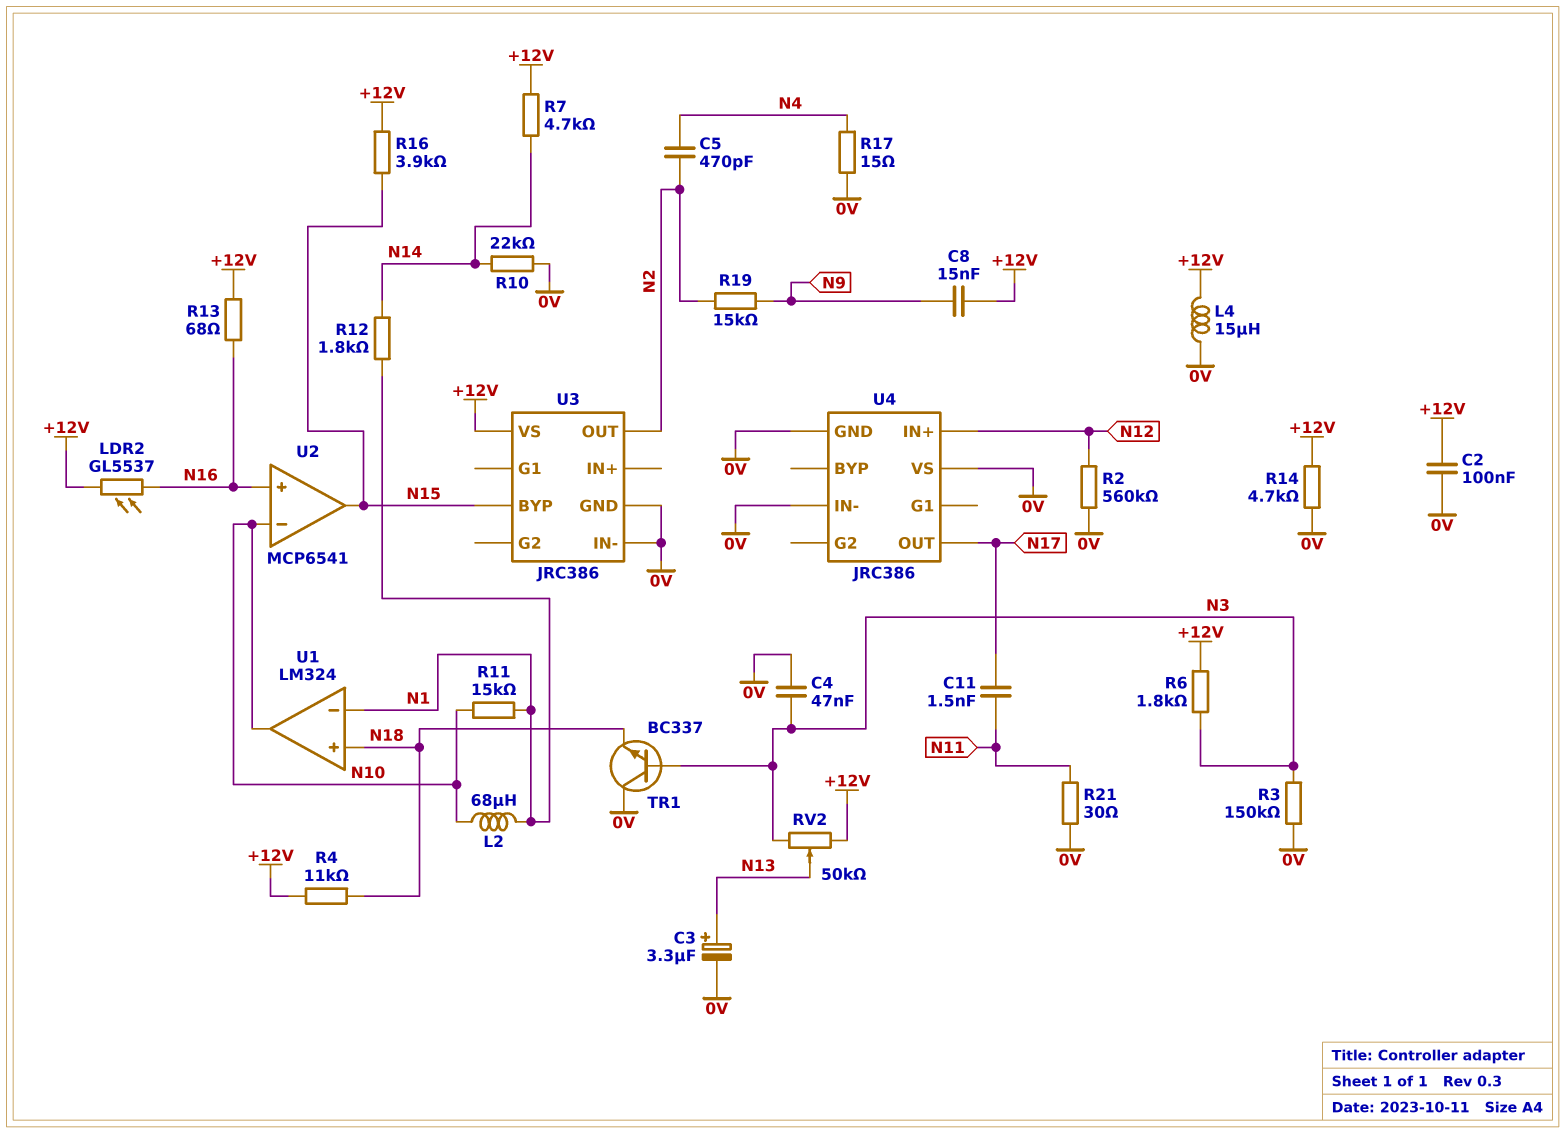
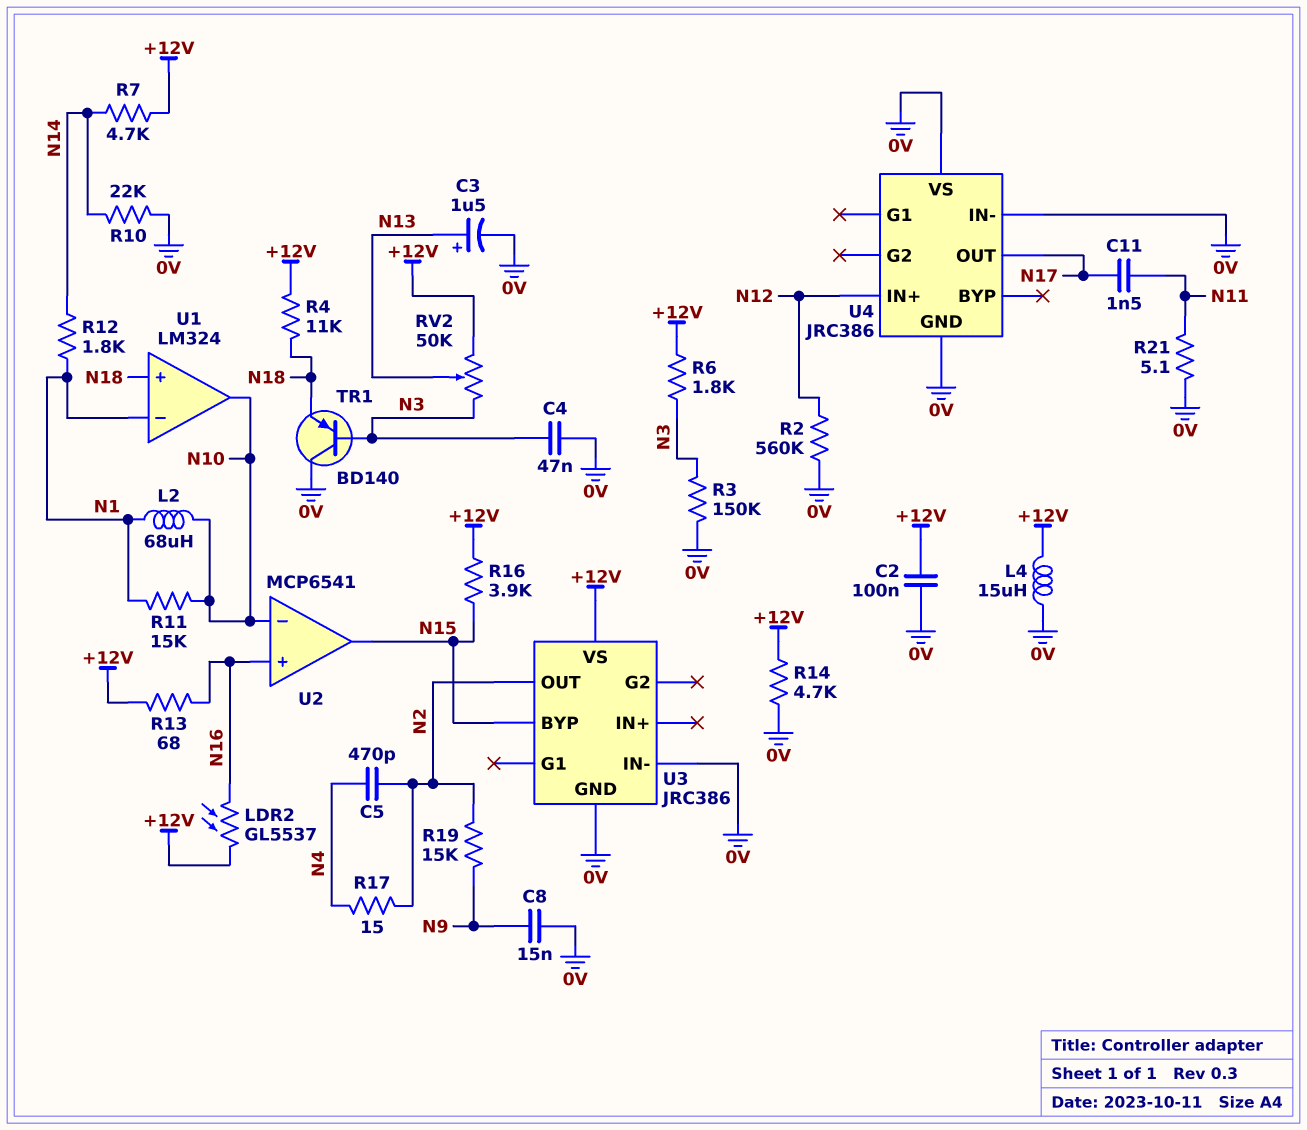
C3: 3.3uF (plus N13, minus 0V) -> 1.5uF (plus N13, minus 0V)
C8: 15nF (+12V, N9) -> 15nF (0V, N9)
R17: 15 (0V, N4) -> 15 (N2, N4)
R21: 30 (0V, N11) -> 5.1 (0V, N11)
TR1: NPN BC337 (B N3, C 0V, E N18) -> PNP BD140 (B N3, C 0V, E N18)

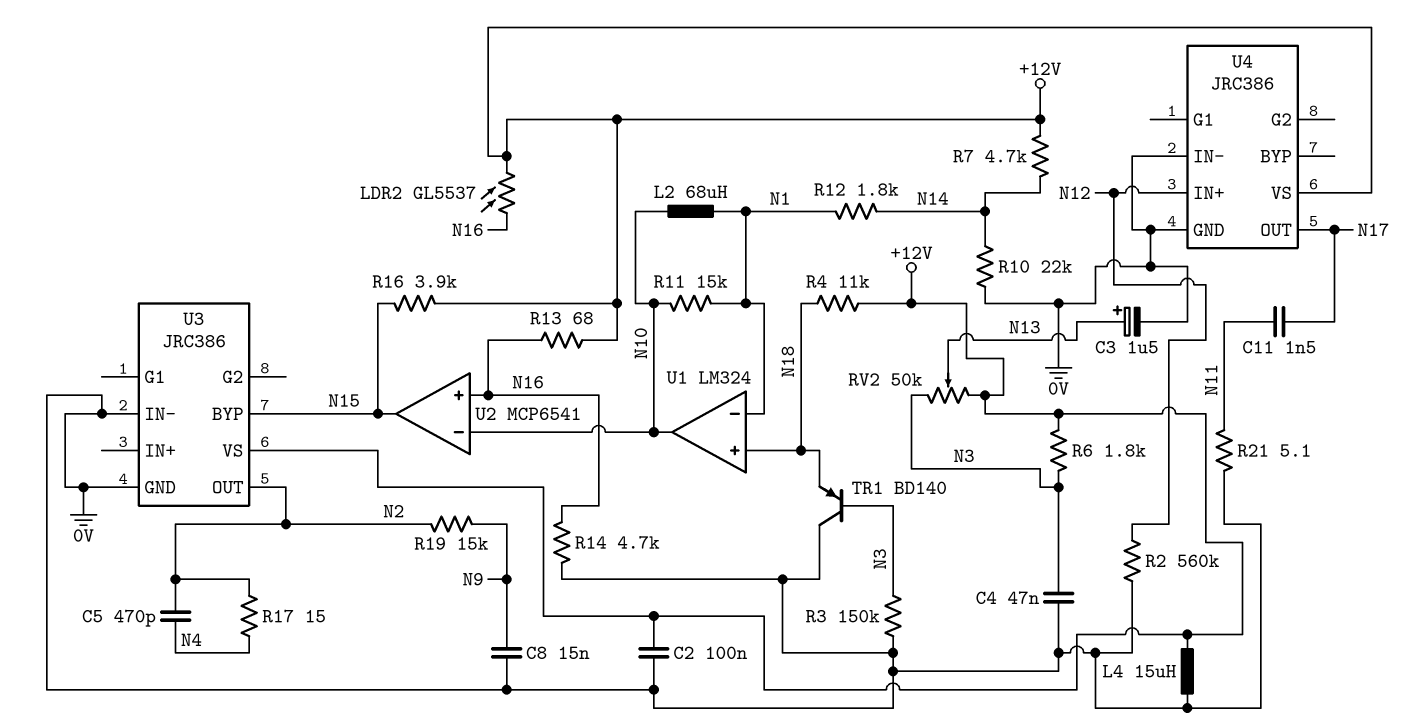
R14: 4.7k (+12V, 0V) -> 4.7k (0V, N16)
U4 pin VS: 0V -> +12V

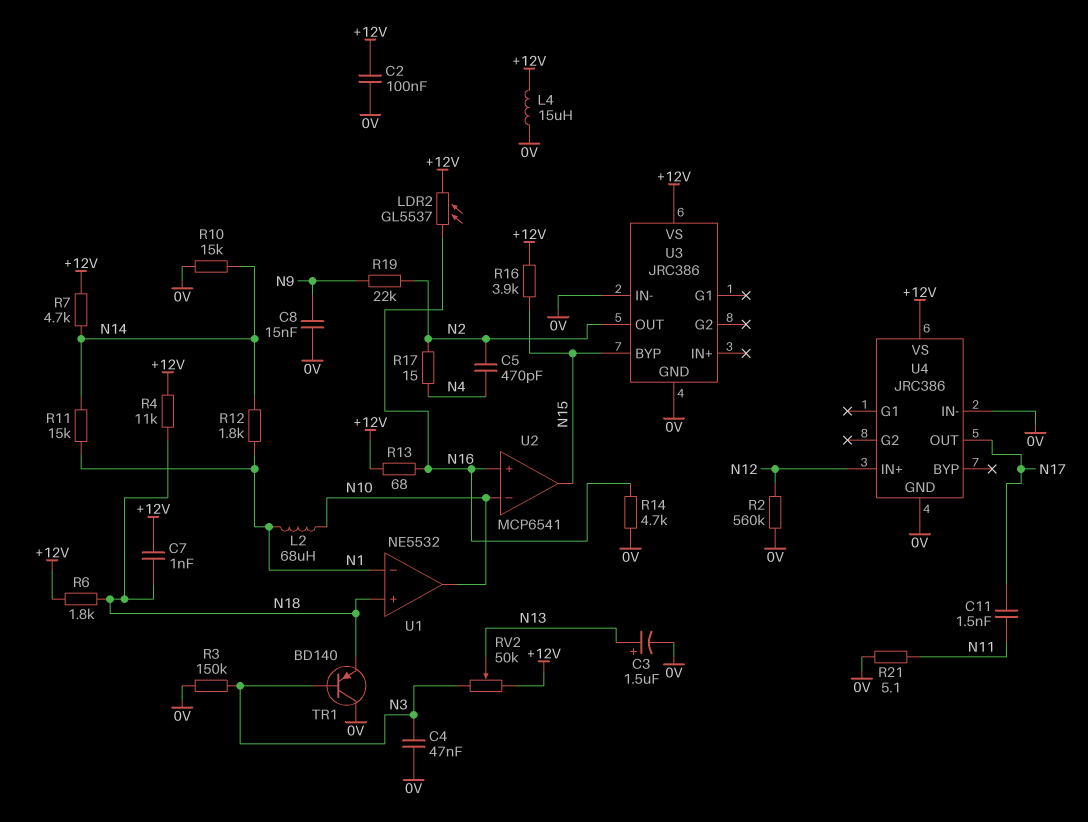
C7: none -> 1nF (+12V, N18)
R6: 1.8k (+12V, N3) -> 1.8k (+12V, N18)
R10: 22k (0V, N14) -> 15k (0V, N14)
R11: 15k (N1, N10) -> 15k (N1, N14)
R19: 15k (N2, N9) -> 22k (N2, N9)
U1: LM324 -> NE5532

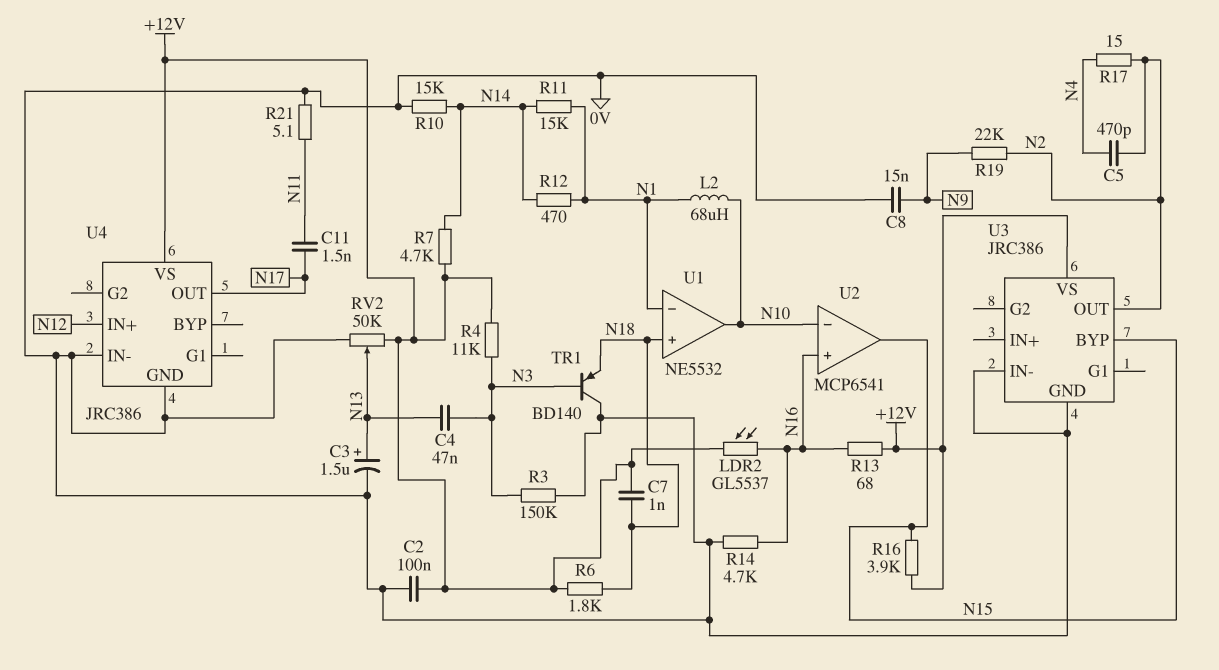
C4: 47nF (0V, N3) -> 47nF (N3, N13)
L4: 15uH (+12V, 0V) -> none
R2: 560k (0V, N12) -> none
R4: 11k (+12V, N18) -> 11k (+12V, N3)
R12: 1.8k (N1, N14) -> 470 (N1, N14)
RV2: 50k (+12V, N3, wiper N13) -> 50k (+12V, 0V, wiper N13)

